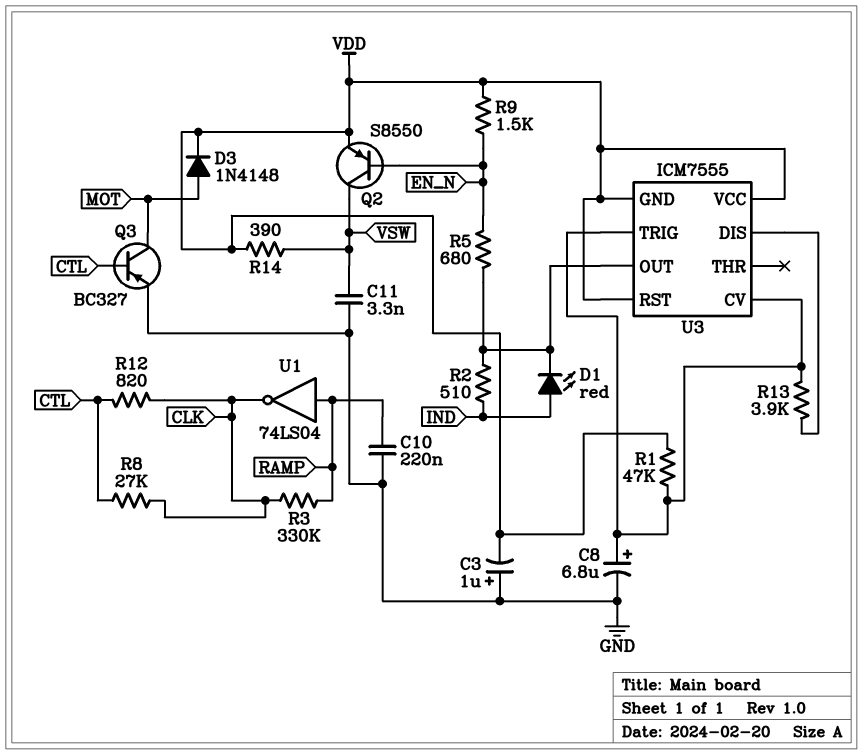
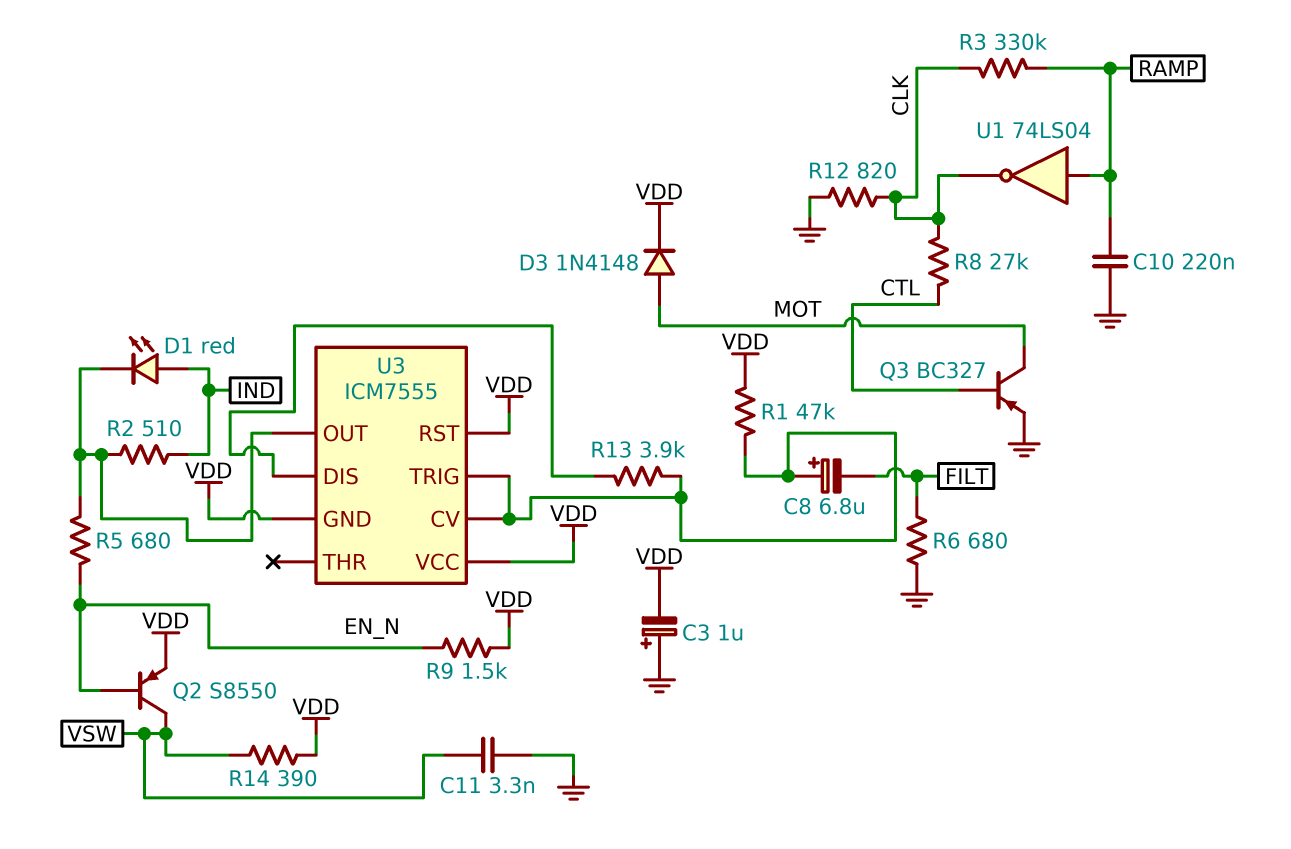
C8: 6.8uF (plus U3/CV, minus GND) -> 6.8uF (plus U3/CV, minus FILT)
R6: none -> 680 (FILT, GND)
R12: 820 (CLK, CTL) -> 820 (CLK, GND)

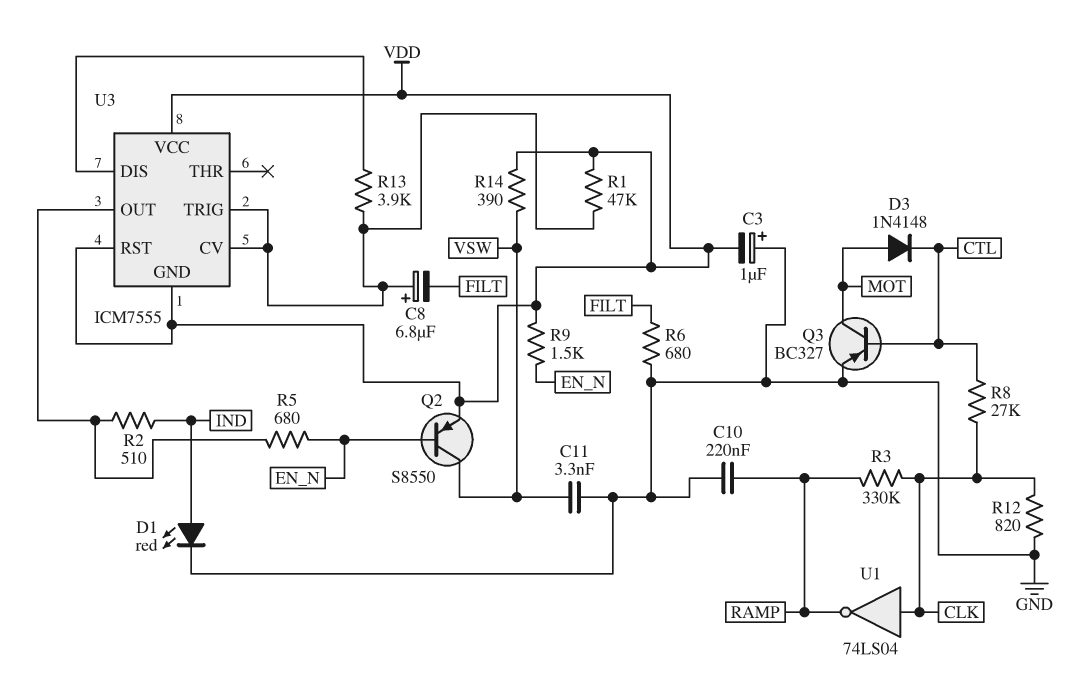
D1: LED red (A IND, K U3/OUT) -> LED red (A IND, K GND)
D3: diode 1N4148 (A MOT, K VDD) -> diode 1N4148 (A MOT, K CTL)
U1: NOT 74LS04 (in RAMP, out CLK) -> NOT 74LS04 (in CLK, out RAMP)

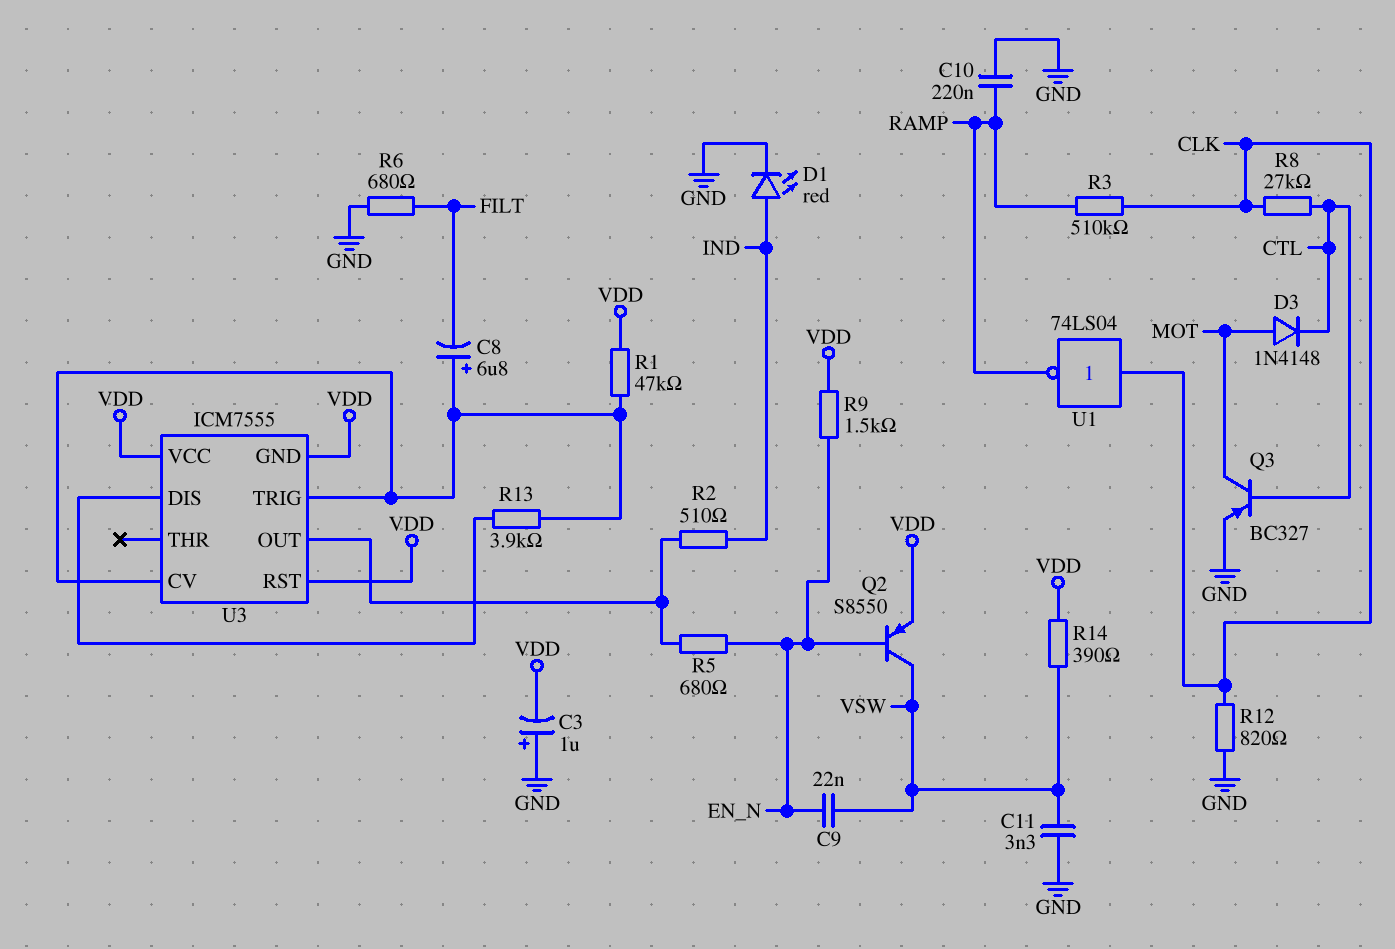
C9: none -> 22nF (EN_N, VSW)
R3: 330k (CLK, RAMP) -> 510k (CLK, RAMP)

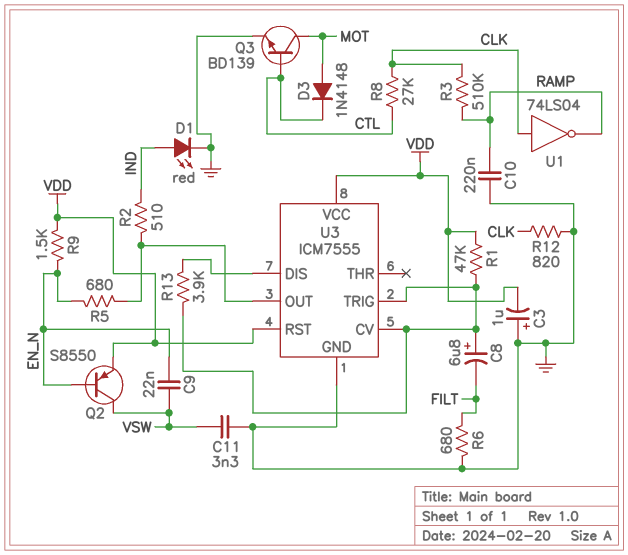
Q3: PNP BC327 (B CTL, C MOT, E GND) -> NPN BD139 (B CTL, C MOT, E GND)
R14: 390 (VDD, VSW) -> none
U3 pin GND: VDD -> GND

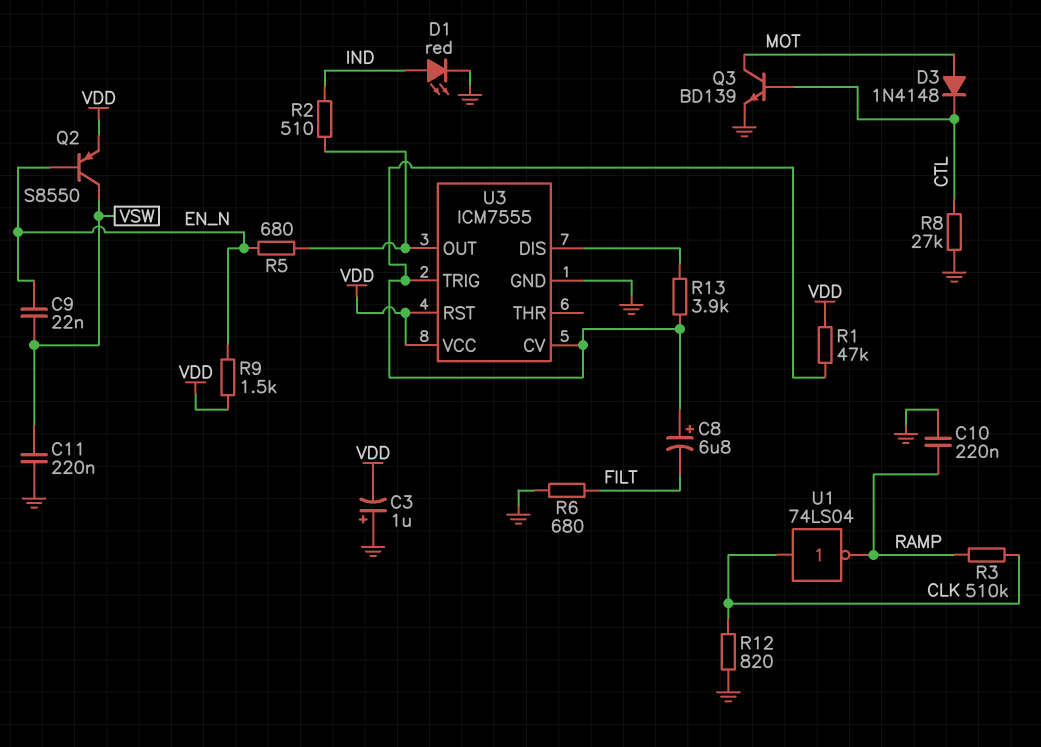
C11: 3.3nF (GND, VSW) -> 220nF (GND, VSW)
R8: 27k (CLK, CTL) -> 27k (CTL, GND)

